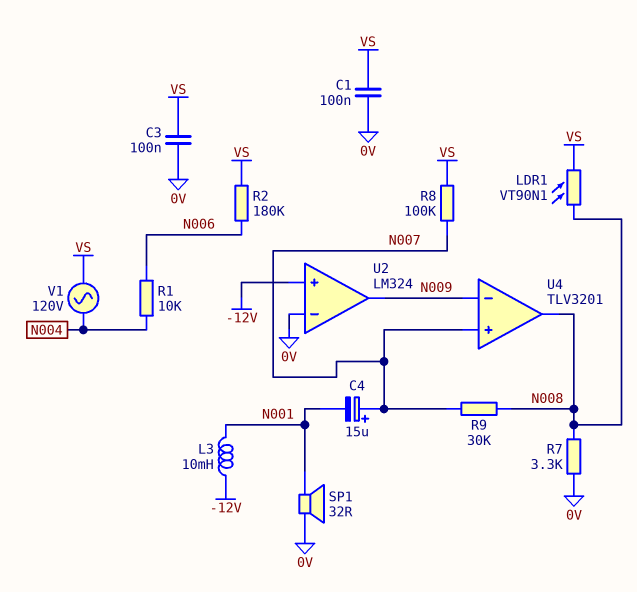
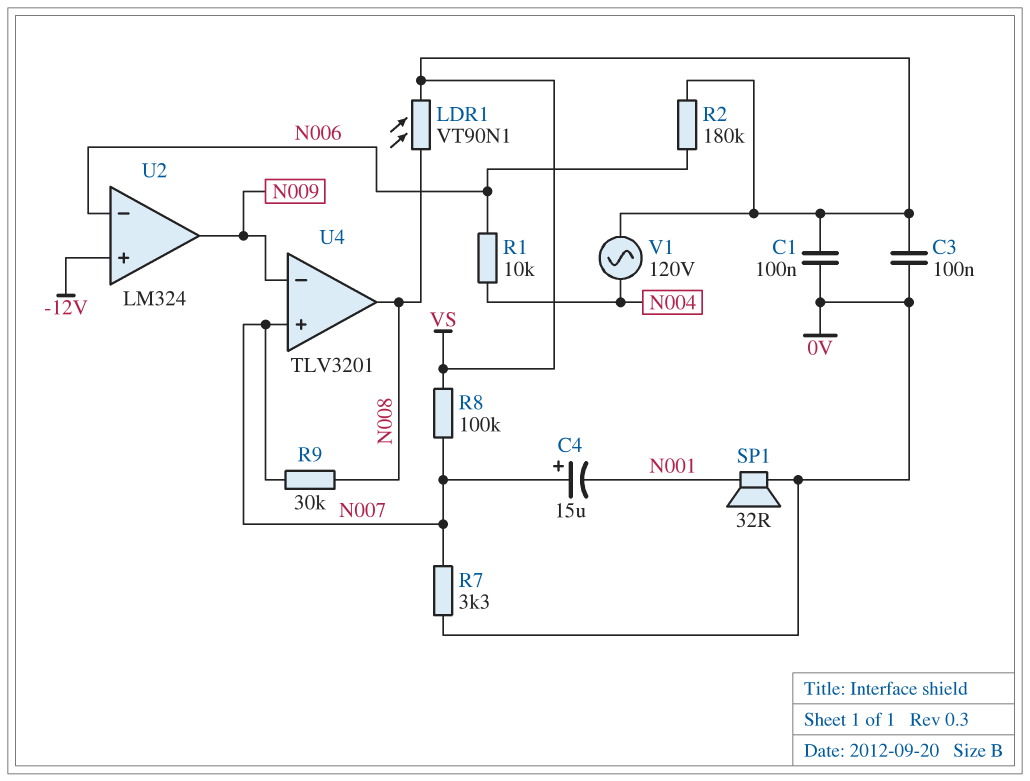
L3: 10mH (-12V, N001) -> none
R7: 3.3k (0V, N008) -> 3.3k (0V, N007)
U2 pin in-: 0V -> N006

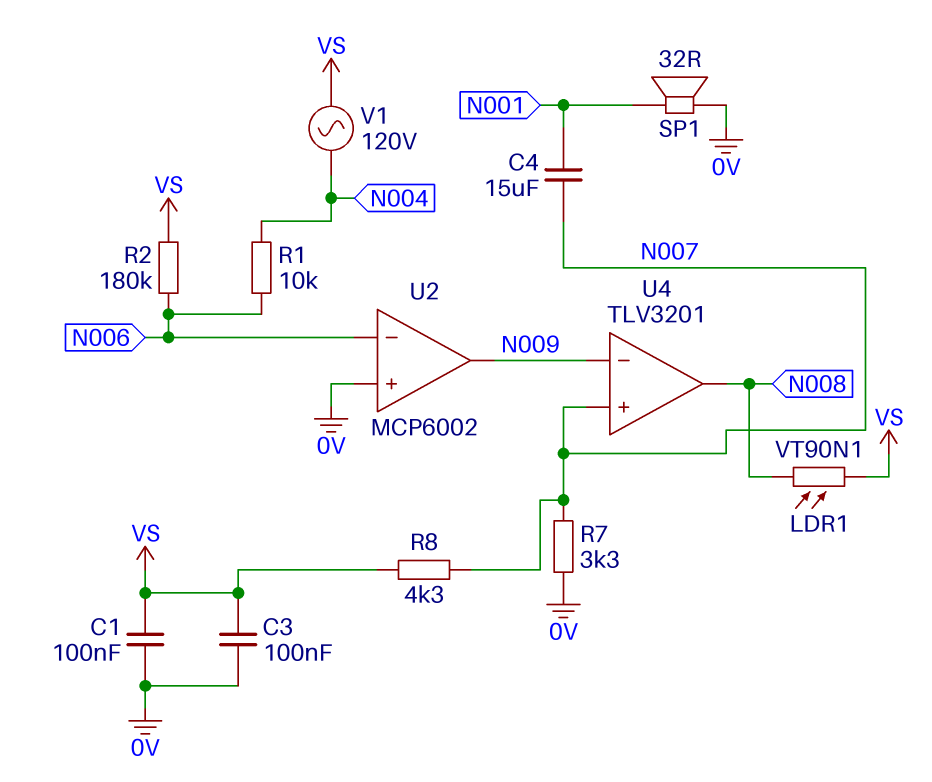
C4: 15uF (plus N007, minus N001) -> 15uF (N001, N007)
R8: 100k (N007, VS) -> 4.3k (N007, VS)
R9: 30k (N007, N008) -> none
U2: LM324 -> MCP6002
U2 pin in+: -12V -> 0V

